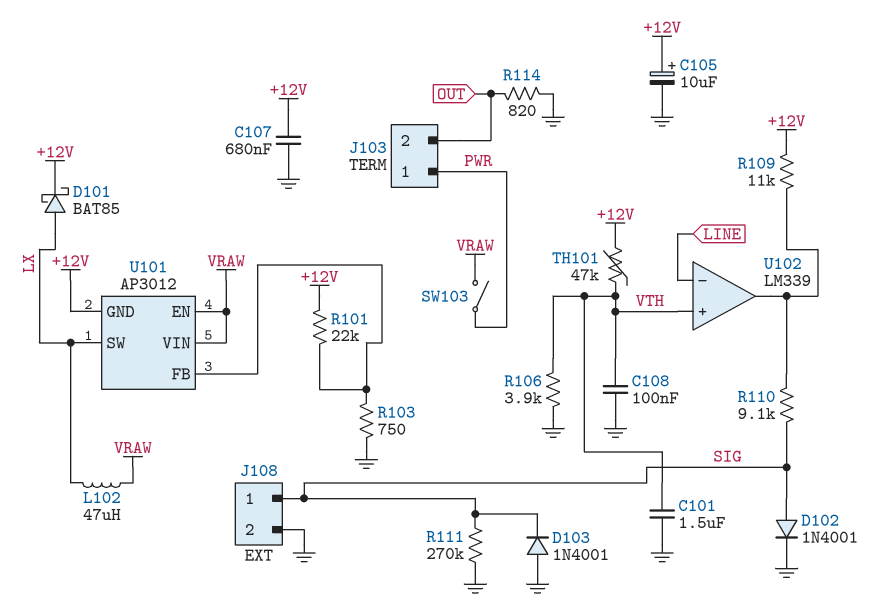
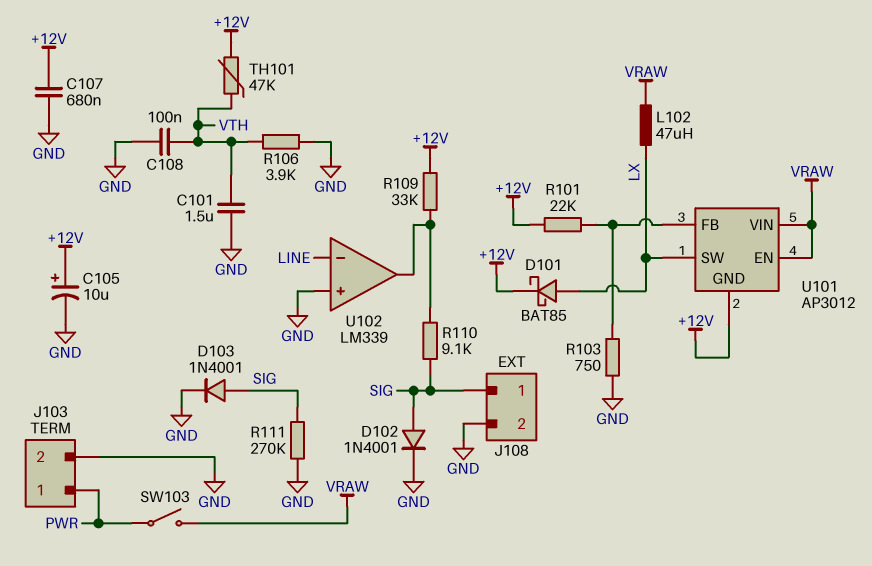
D103: diode 1N4001 (A GND, K SIG) -> diode 1N4001 (A SIG, K GND)
J103 pin 2: OUT -> GND
R109: 11k (+12V, U102/out) -> 33k (+12V, U102/out)
R114: 820 (GND, OUT) -> none
U102 pin in+: VTH -> GND

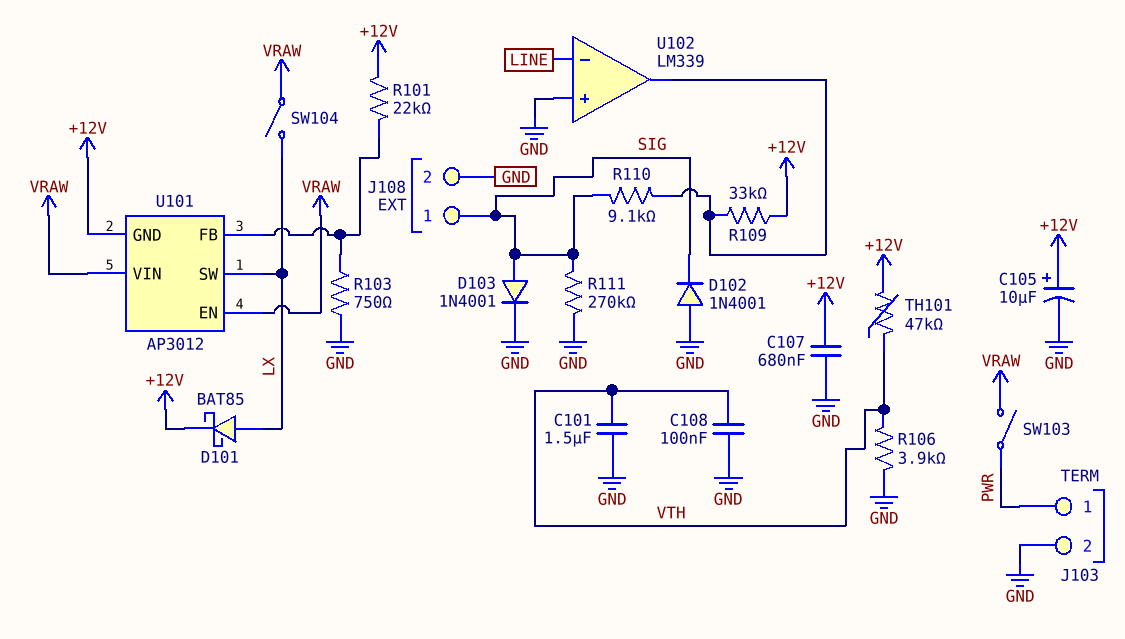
D102: diode 1N4001 (A SIG, K GND) -> diode 1N4001 (A GND, K SIG)
L102: 47uH (LX, VRAW) -> none
SW104: none -> switch (LX, VRAW)

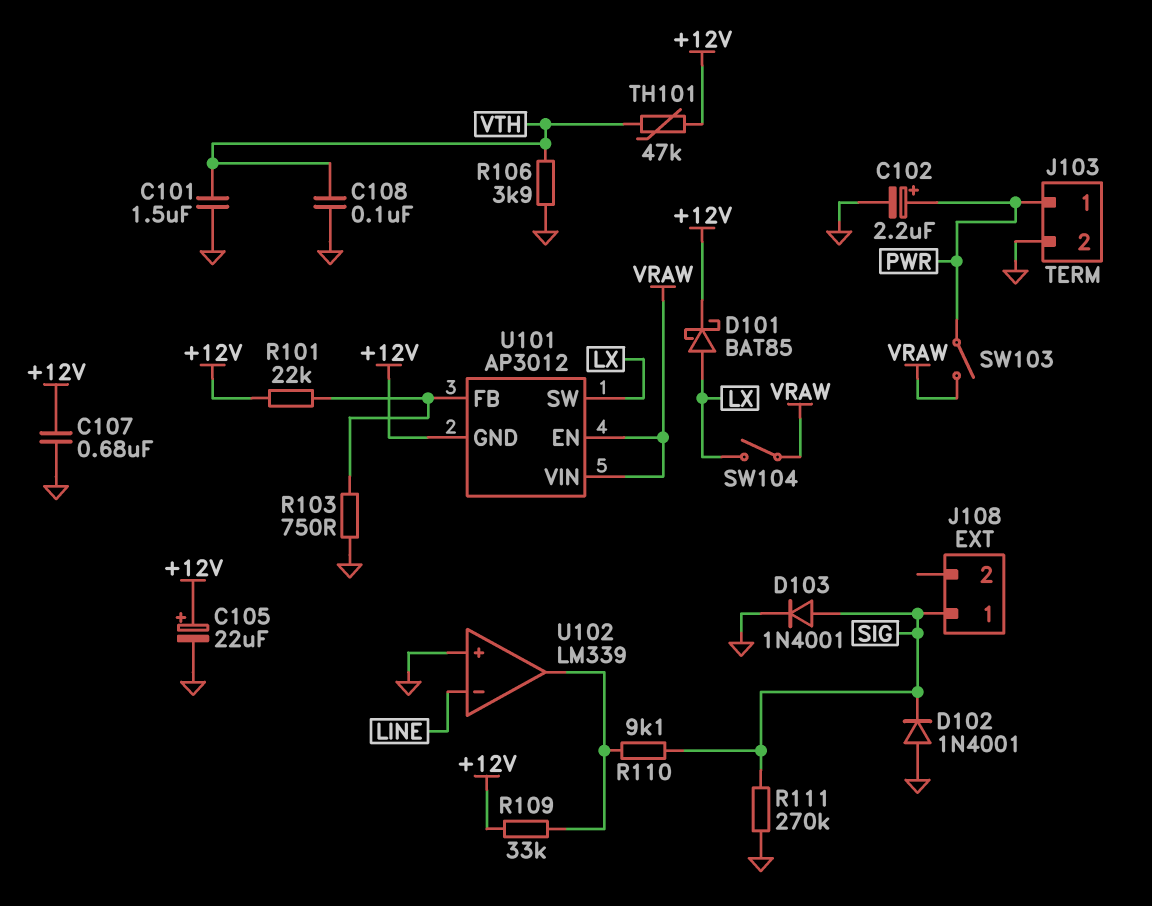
C102: none -> 2.2uF (plus PWR, minus GND)
C105: 10uF (plus +12V, minus GND) -> 22uF (plus +12V, minus GND)
J108 pin 2: GND -> none

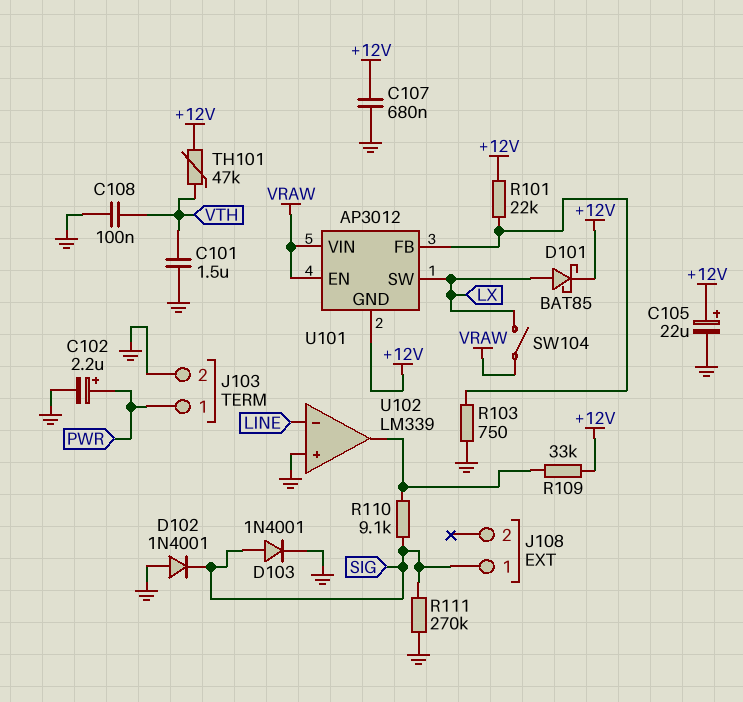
R106: 3.9k (GND, VTH) -> none
SW103: switch (PWR, VRAW) -> none

